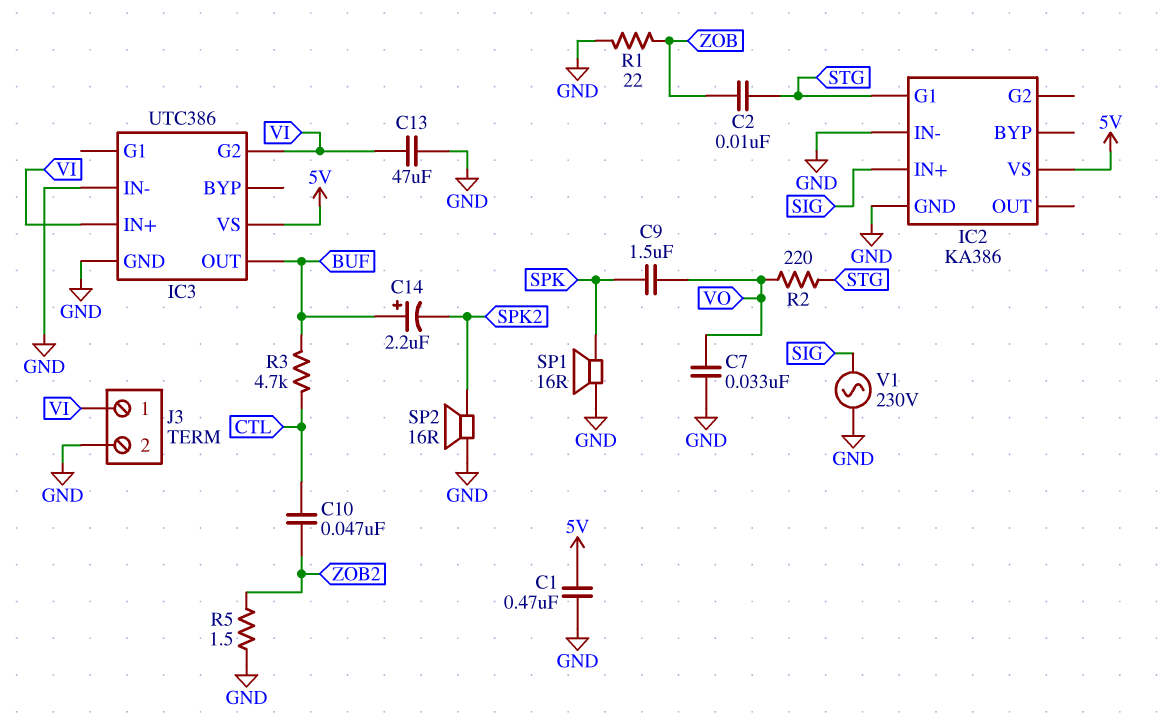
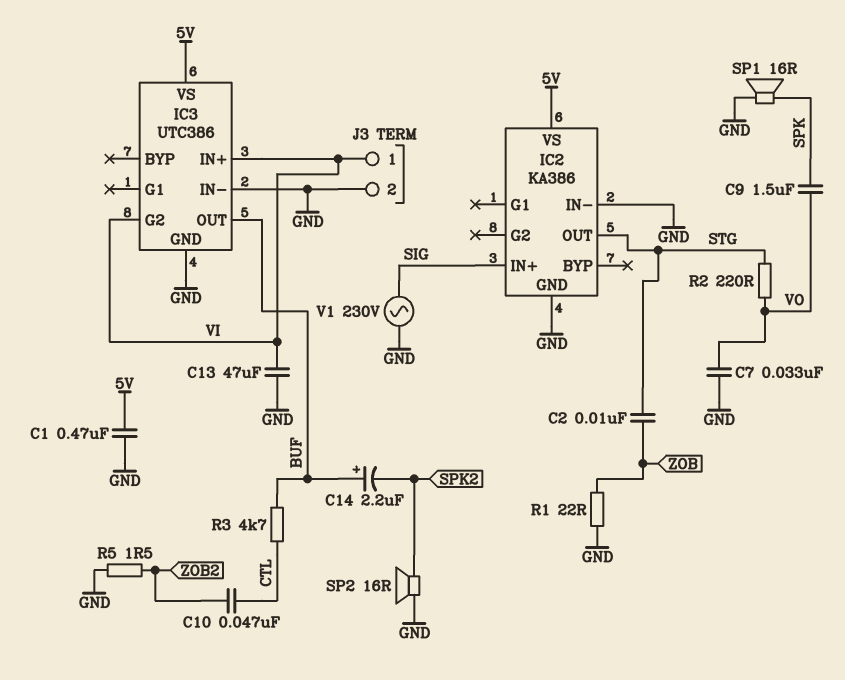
IC2 pin G1: STG -> none
IC2 pin OUT: none -> STG

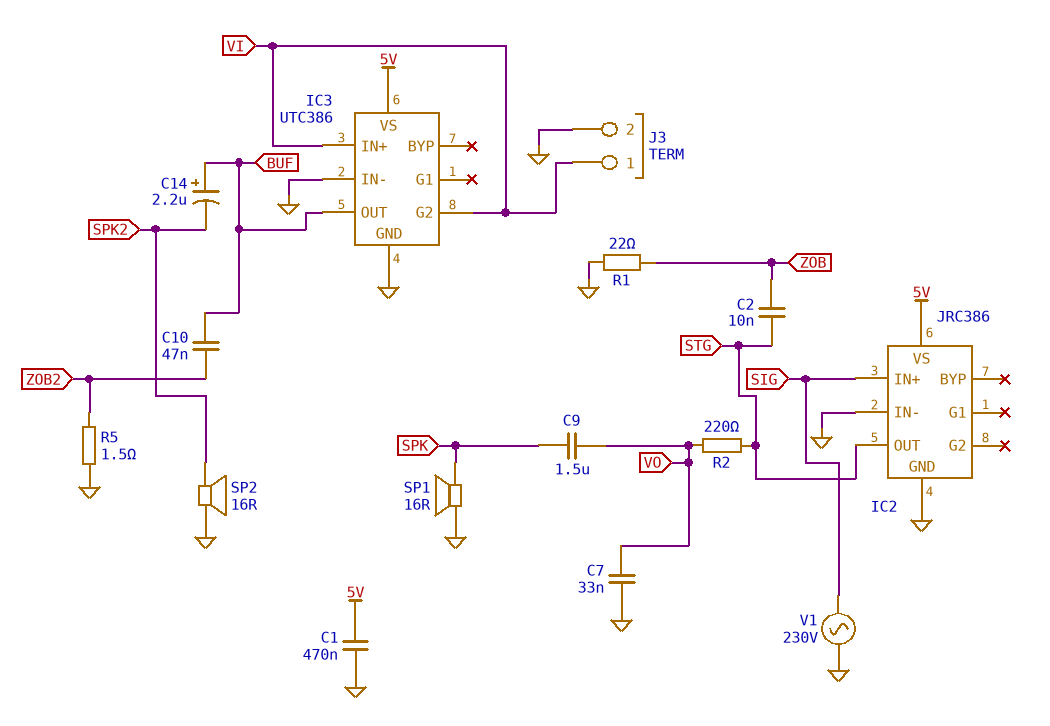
C10: 47nF (CTL, ZOB2) -> 47nF (BUF, ZOB2)
C13: 47uF (GND, VI) -> none
IC2: KA386 -> JRC386
R3: 4.7k (BUF, CTL) -> none

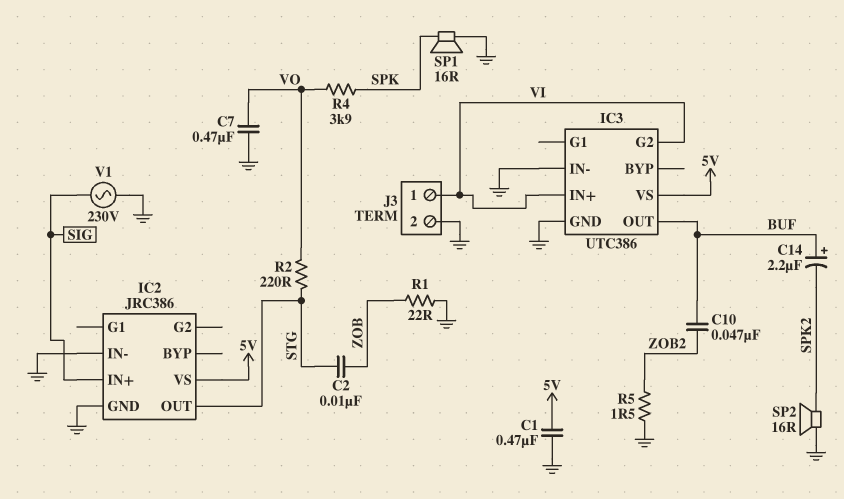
C7: 33nF (GND, VO) -> 470nF (GND, VO)
C9: 1.5uF (SPK, VO) -> none
R4: none -> 3.9k (SPK, VO)

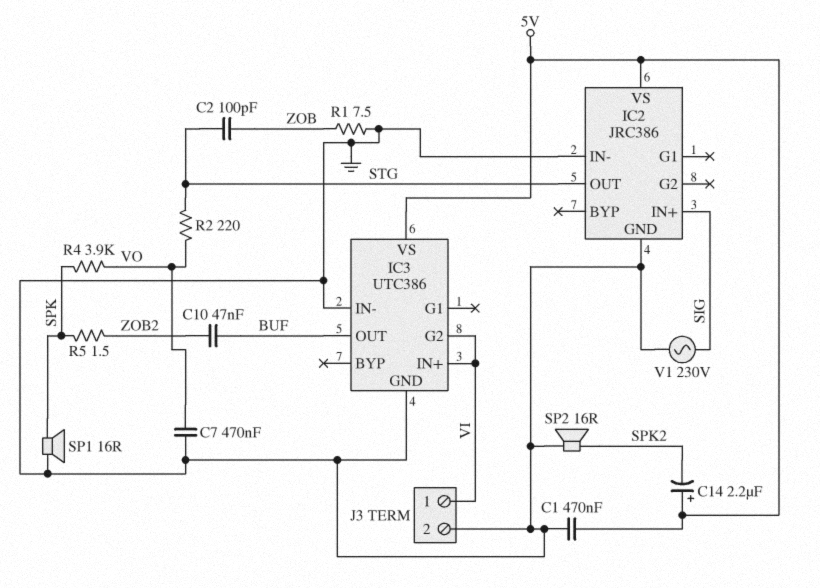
C2: 10nF (STG, ZOB) -> 100pF (STG, ZOB)
C14: 2.2uF (plus BUF, minus SPK2) -> 2.2uF (plus 5V, minus SPK2)
R1: 22 (GND, ZOB) -> 7.5 (GND, ZOB)
R5: 1.5 (GND, ZOB2) -> 1.5 (SPK, ZOB2)

